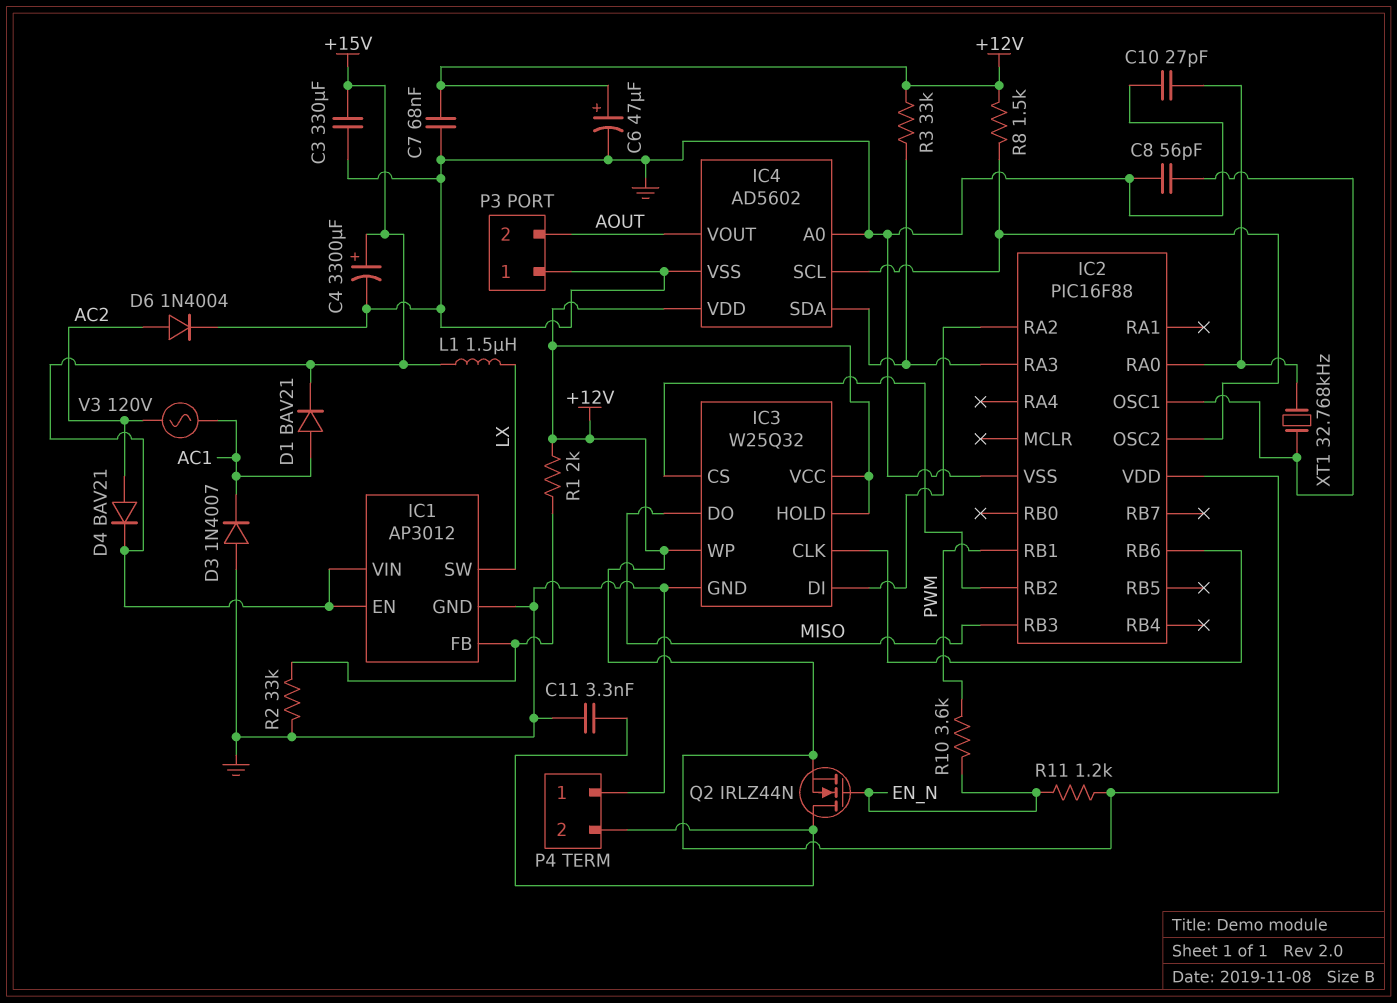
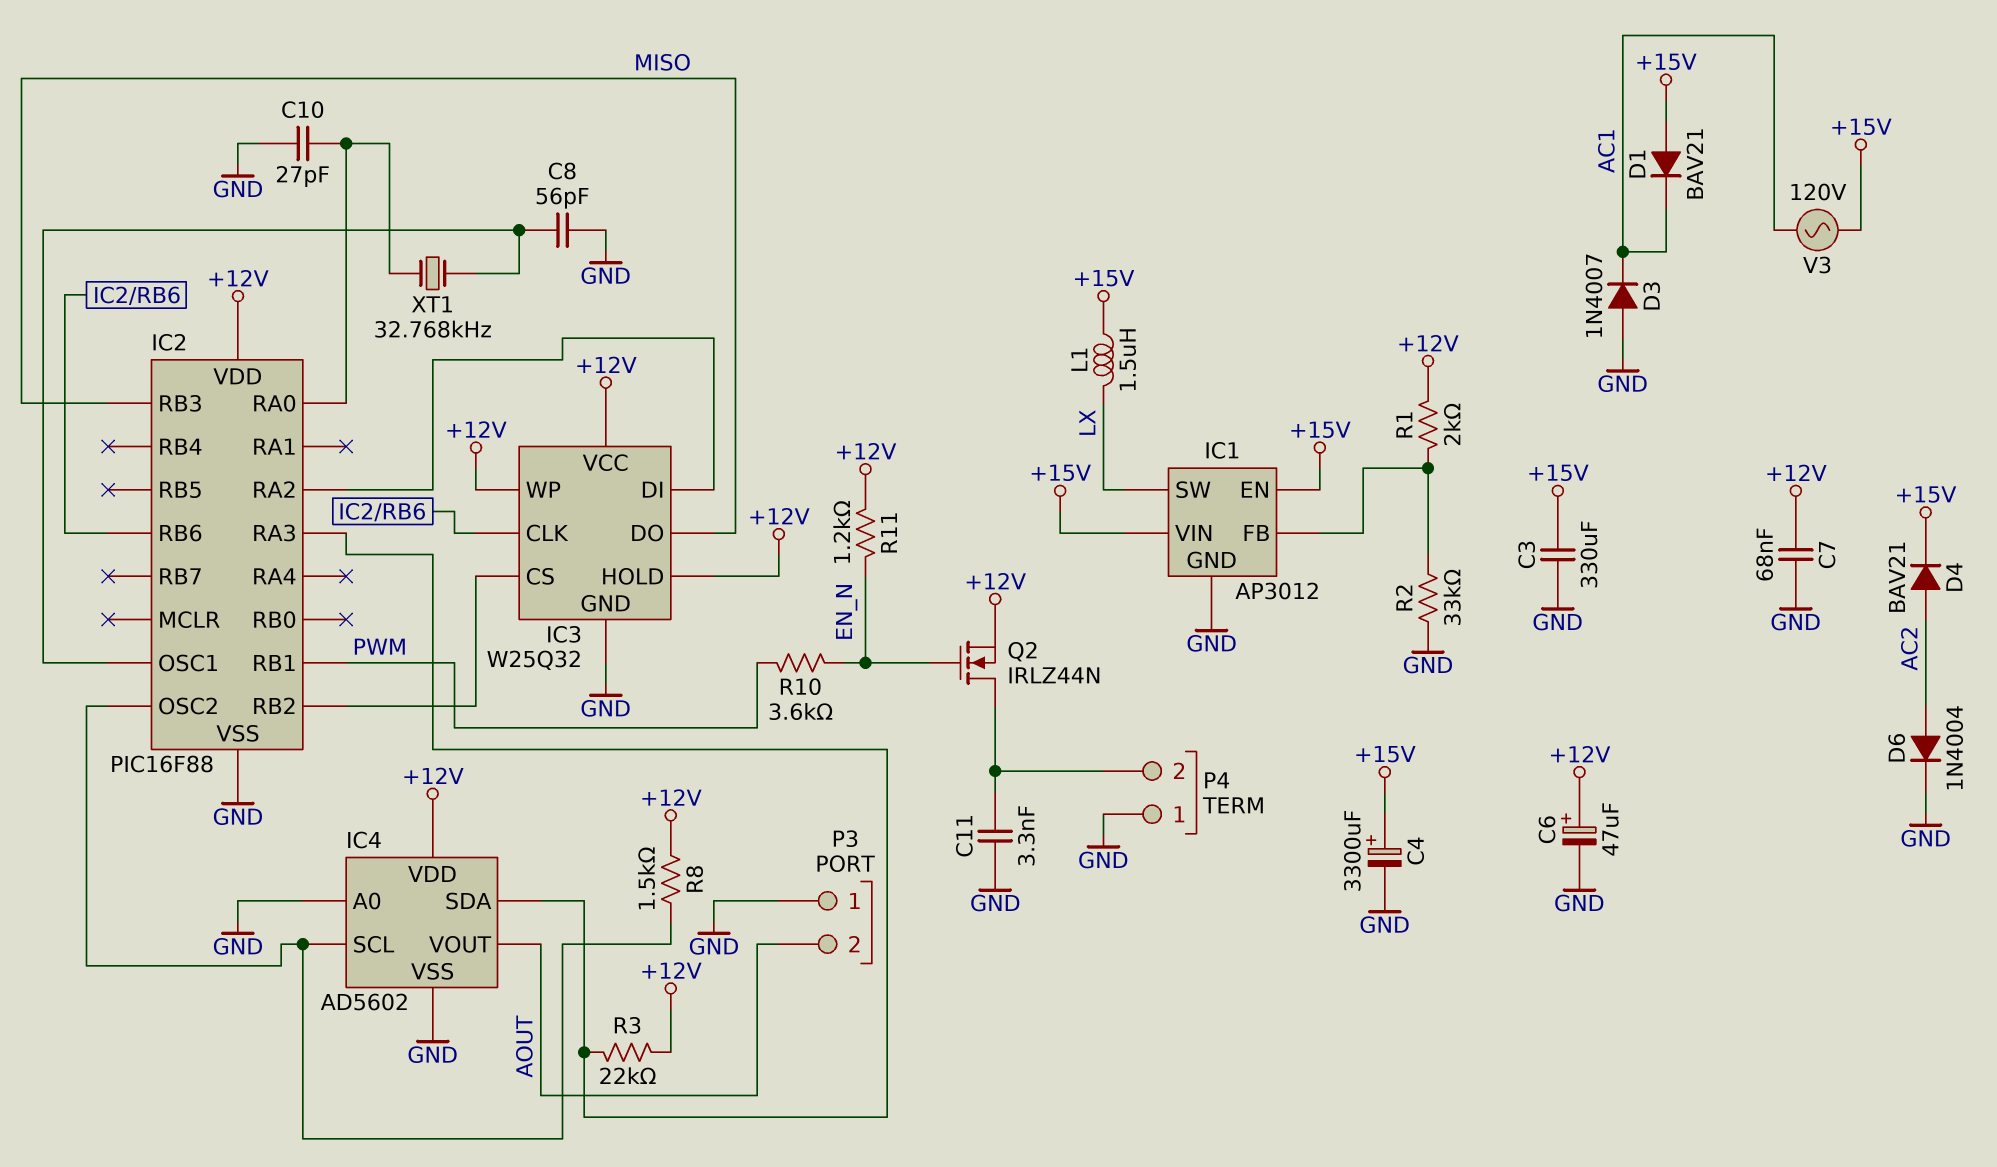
D1: diode BAV21 (A AC1, K +15V) -> diode BAV21 (A +15V, K AC1)
R3: 33k (+12V, IC2/RA3) -> 22k (+12V, IC2/RA3)
V3: AC 120V (AC1, AC2) -> AC 120V (+15V, AC1)

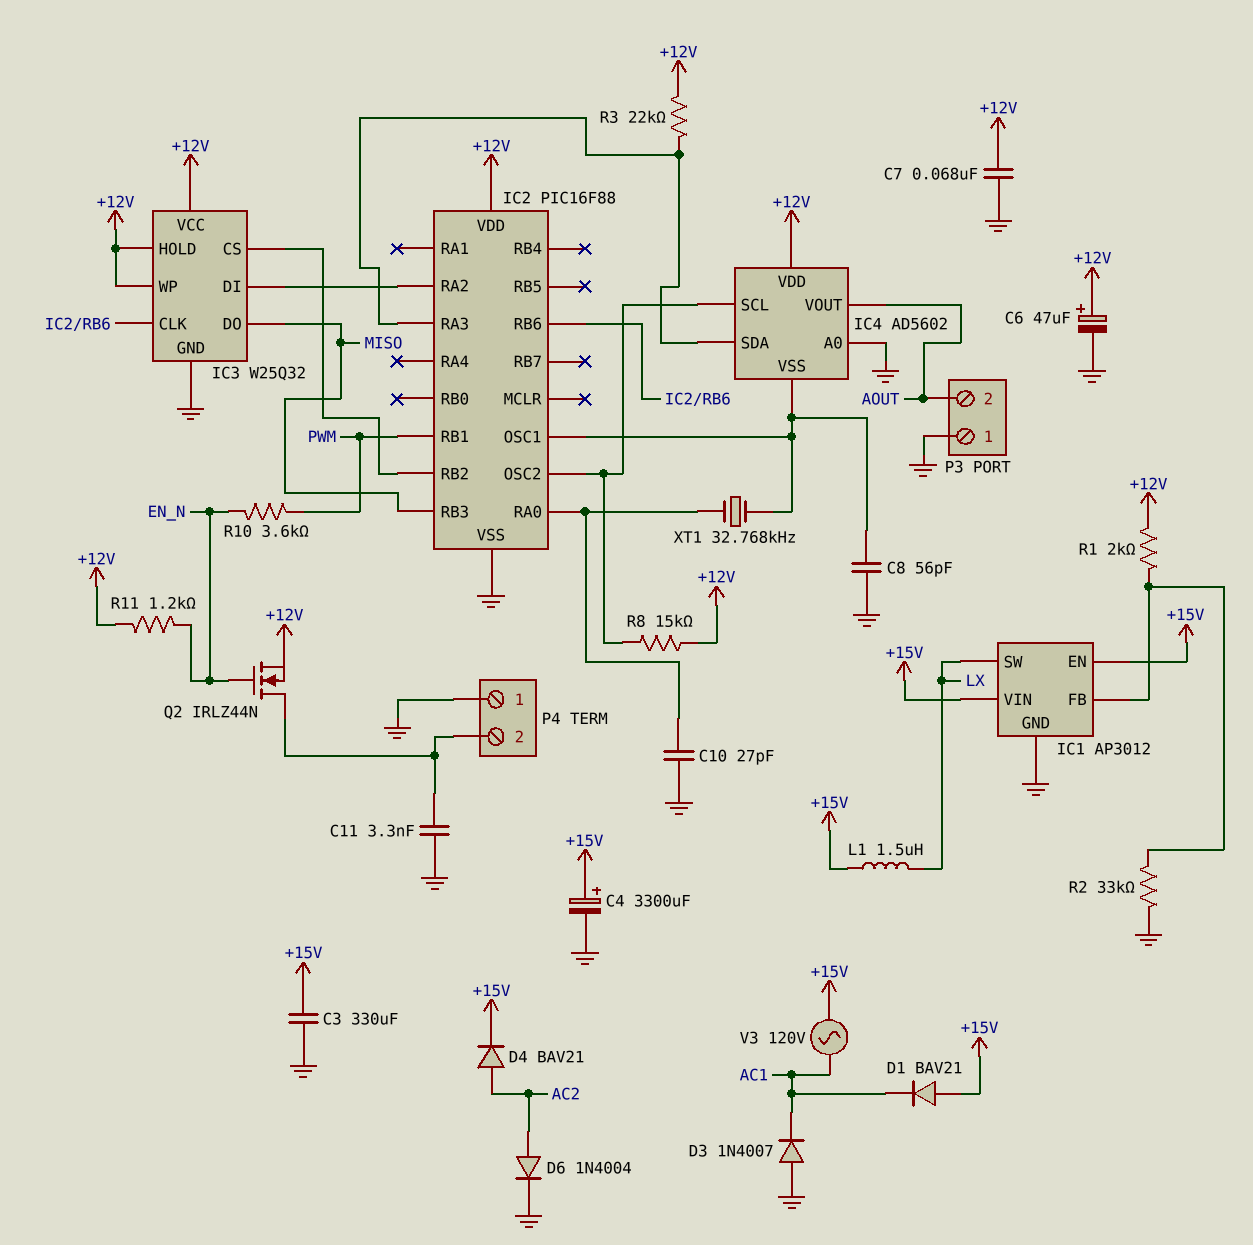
IC4 pin VSS: GND -> IC2/OSC1
R8: 1.5k (+12V, IC2/OSC2) -> 15k (+12V, IC2/OSC2)

